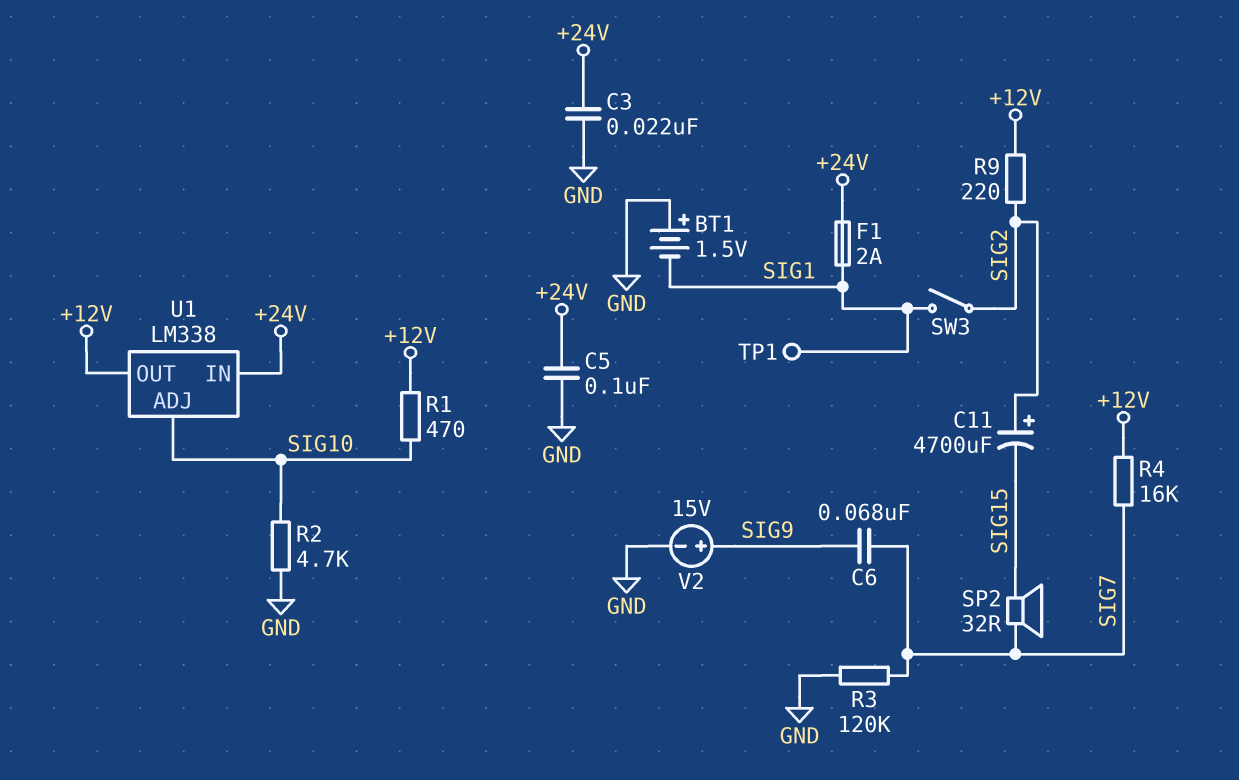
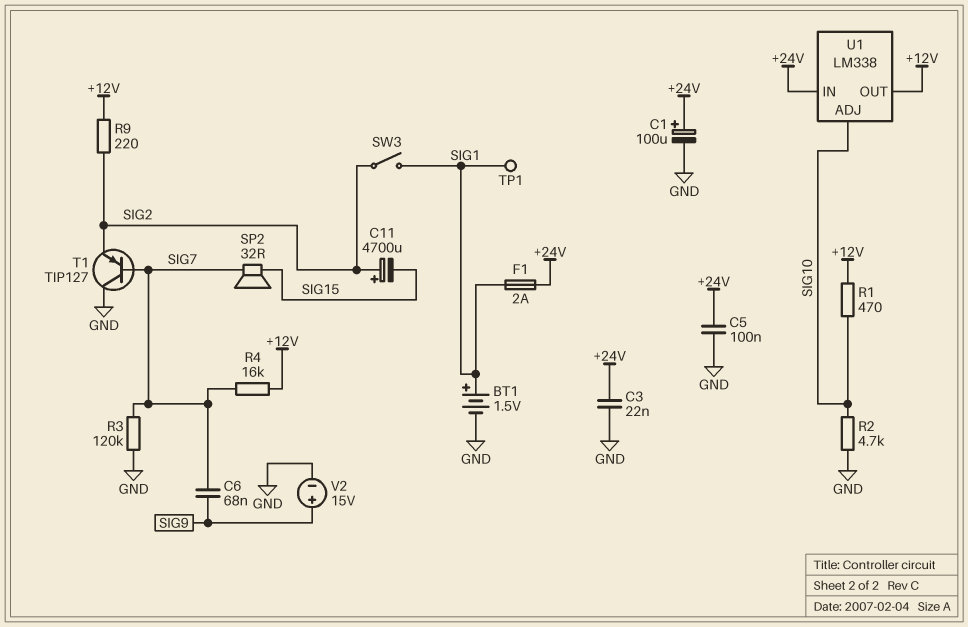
BT1: 1.5V (plus GND, minus SIG1) -> 1.5V (plus SIG1, minus GND)
C1: none -> 100uF (plus +24V, minus GND)
T1: none -> PNP TIP127 (B SIG7, C GND, E SIG2)

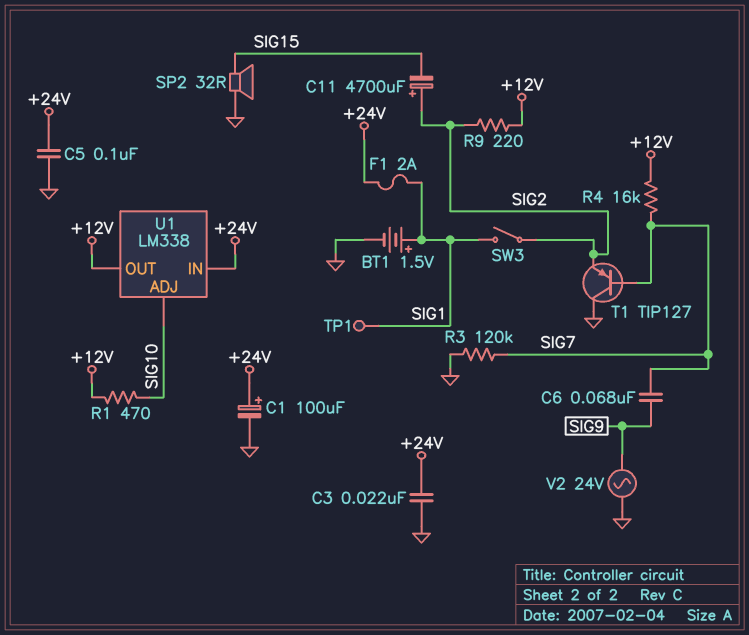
R2: 4.7k (GND, SIG10) -> none
SP2: speaker 32R (SIG7, SIG15) -> speaker 32R (GND, SIG15)
V2: 15V (plus SIG9, minus GND) -> AC 24V (GND, SIG9)

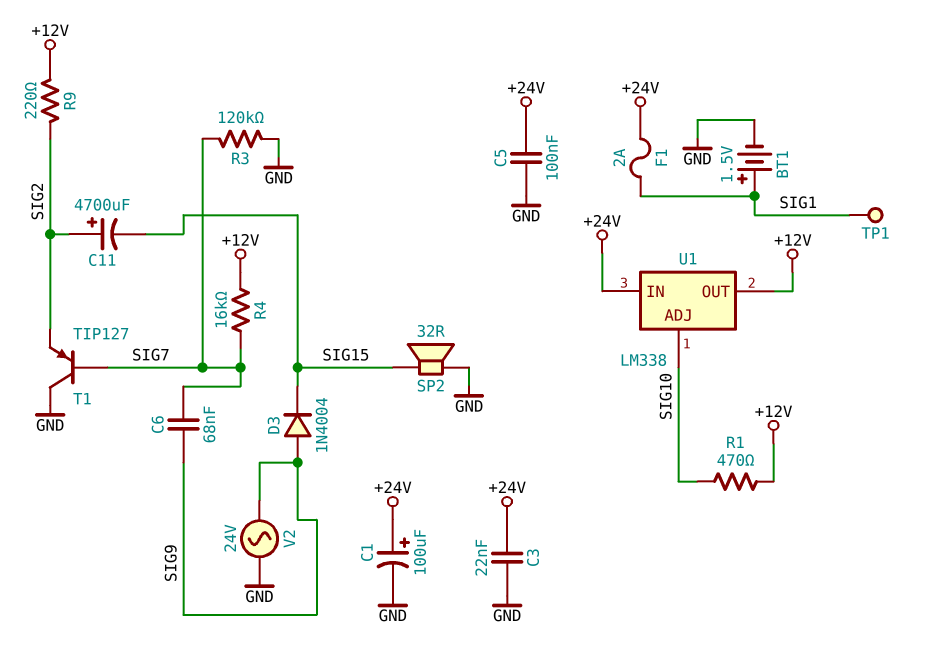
D3: none -> diode 1N4004 (A SIG9, K SIG15)
SW3: switch (SIG1, SIG2) -> none

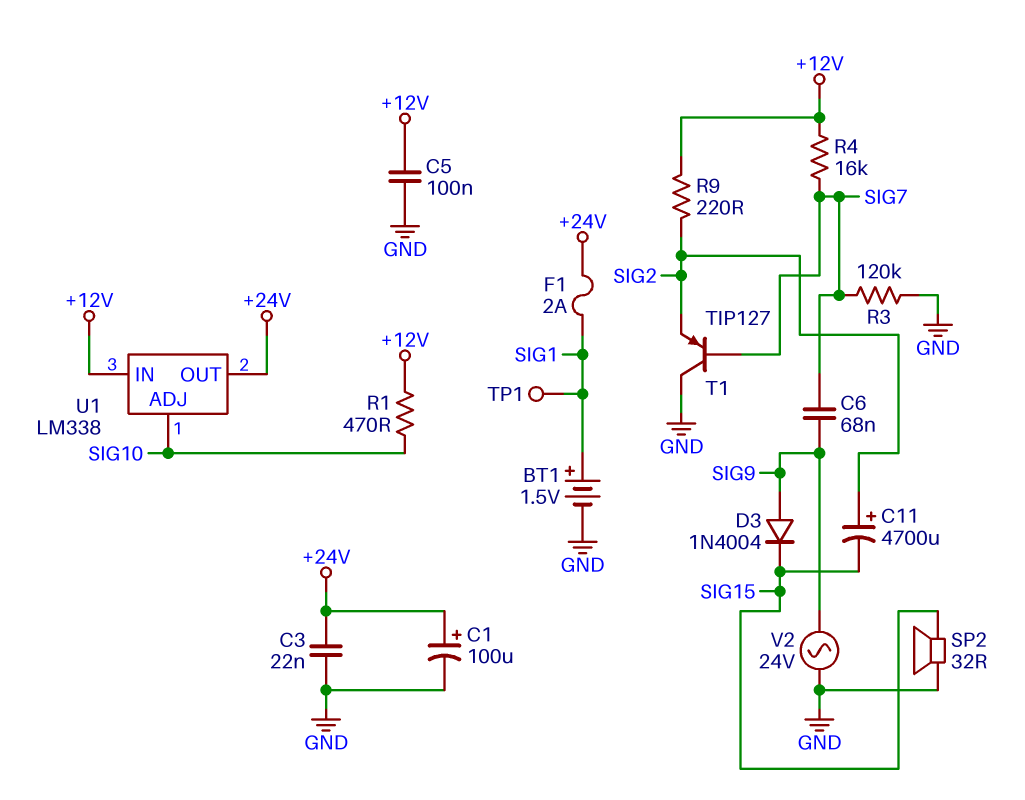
C5: 100nF (+24V, GND) -> 100nF (+12V, GND)
U1 pin IN: +24V -> +12V
U1 pin OUT: +12V -> +24V

